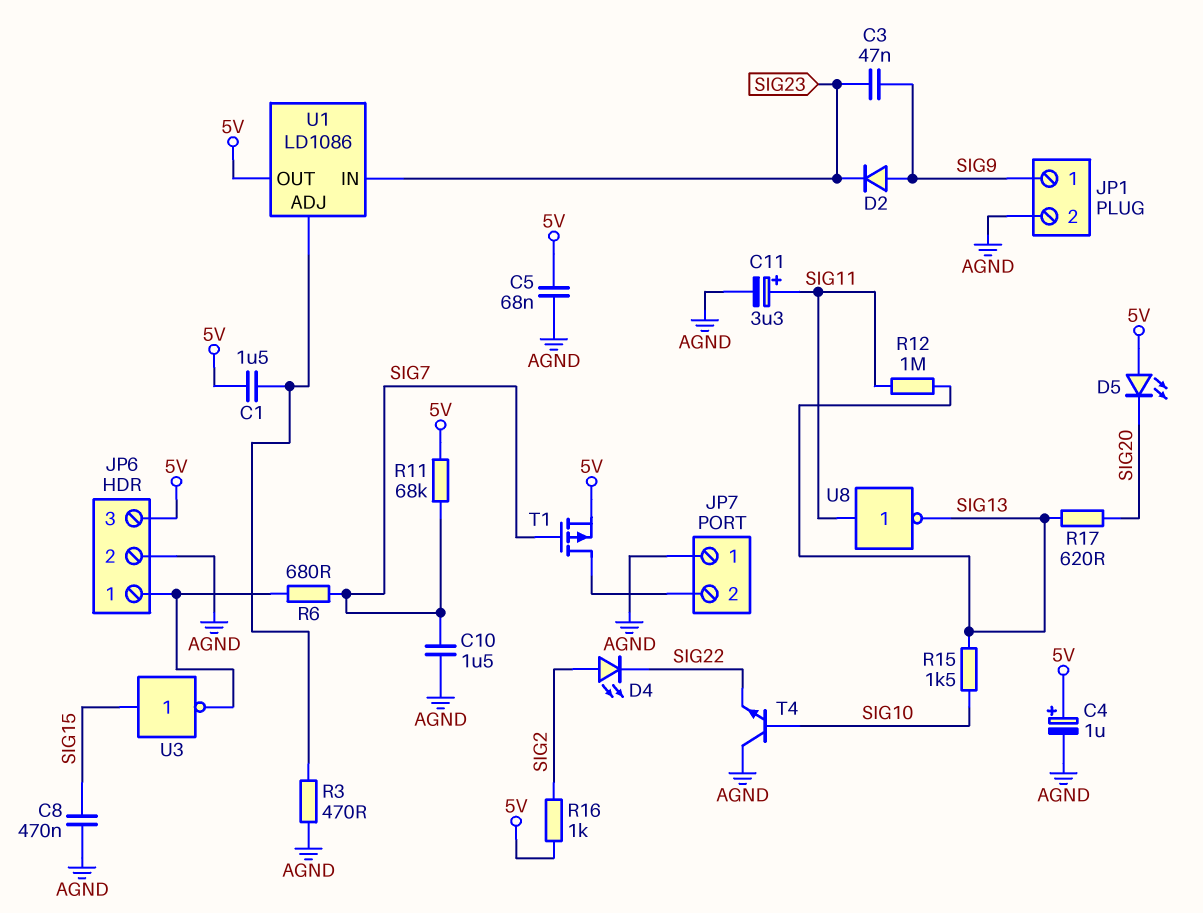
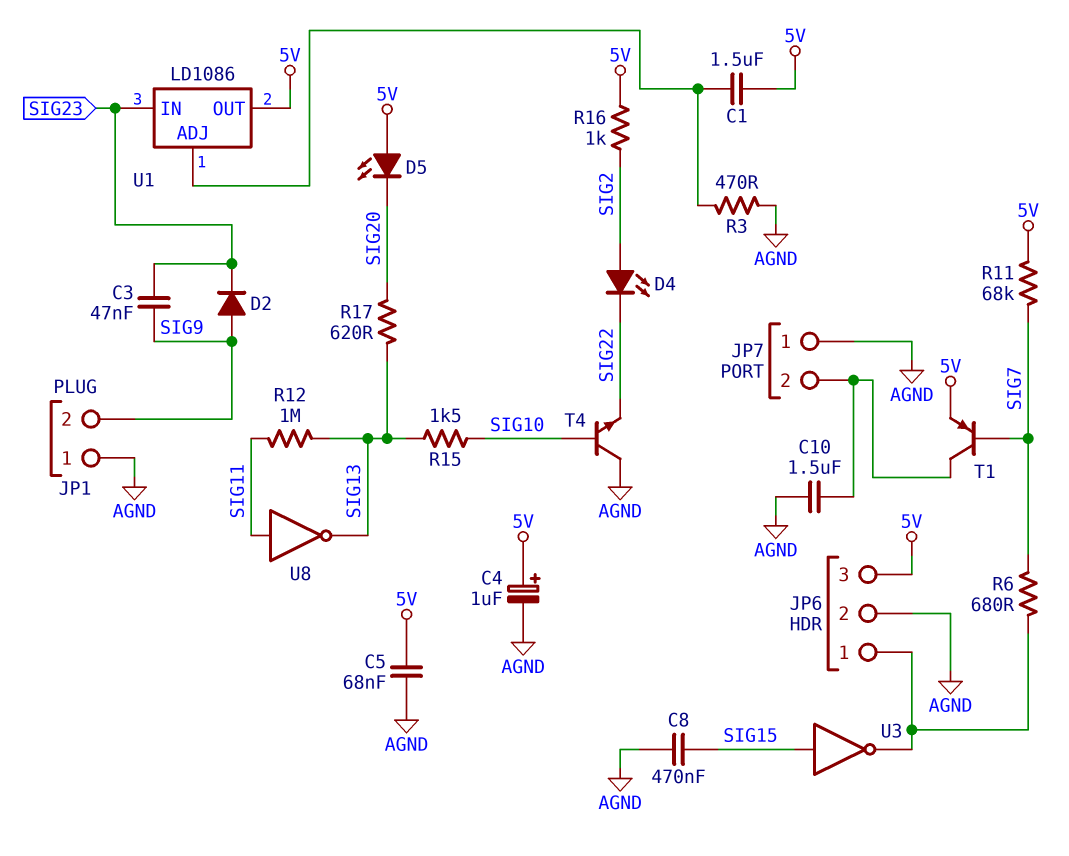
C10: 1.5uF (AGND, SIG7) -> 1.5uF (AGND, JP7/2)
C11: 3.3uF (plus SIG11, minus AGND) -> none
JP1 pin 1: SIG9 -> AGND
JP1 pin 2: AGND -> SIG9
T1: PMOS (G SIG7, D JP7/2, S 5V) -> PNP (B SIG7, C JP7/2, E 5V)

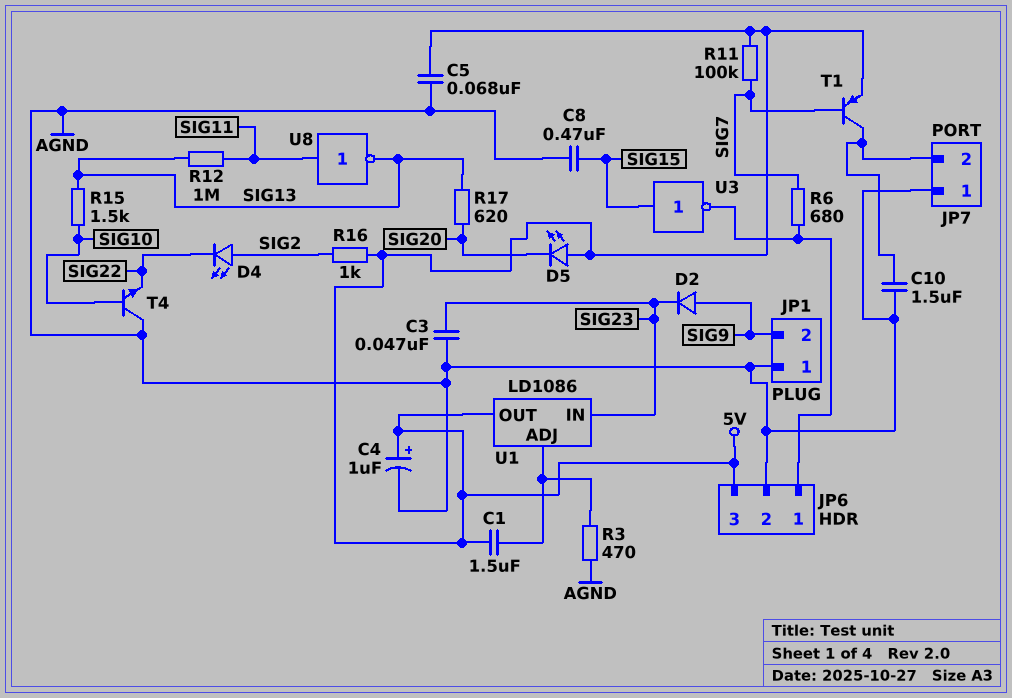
C3: 47nF (SIG9, SIG23) -> 47nF (AGND, SIG23)
R11: 68k (5V, SIG7) -> 100k (5V, SIG7)

